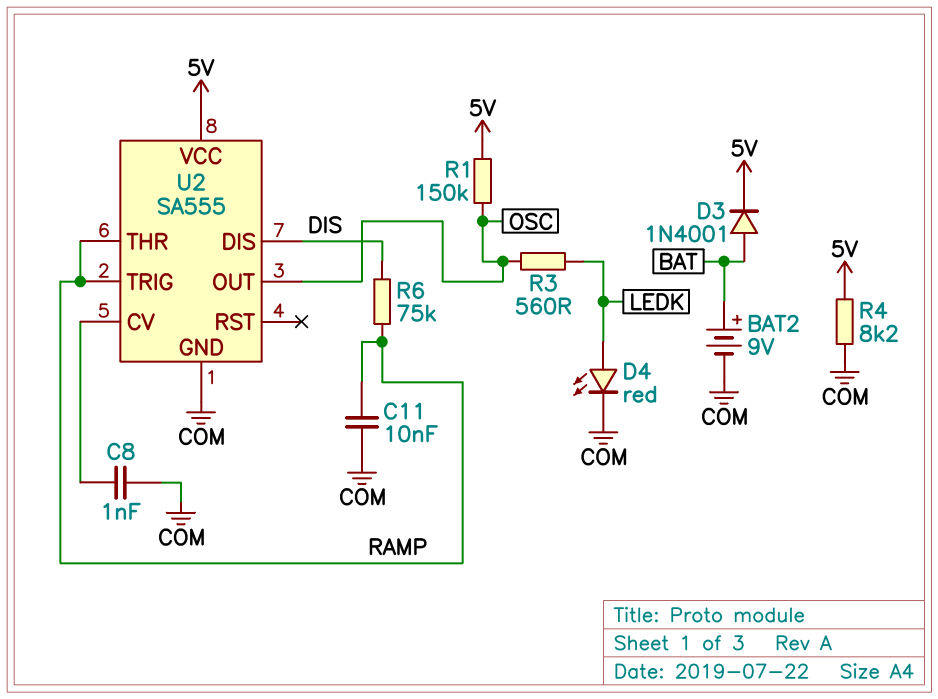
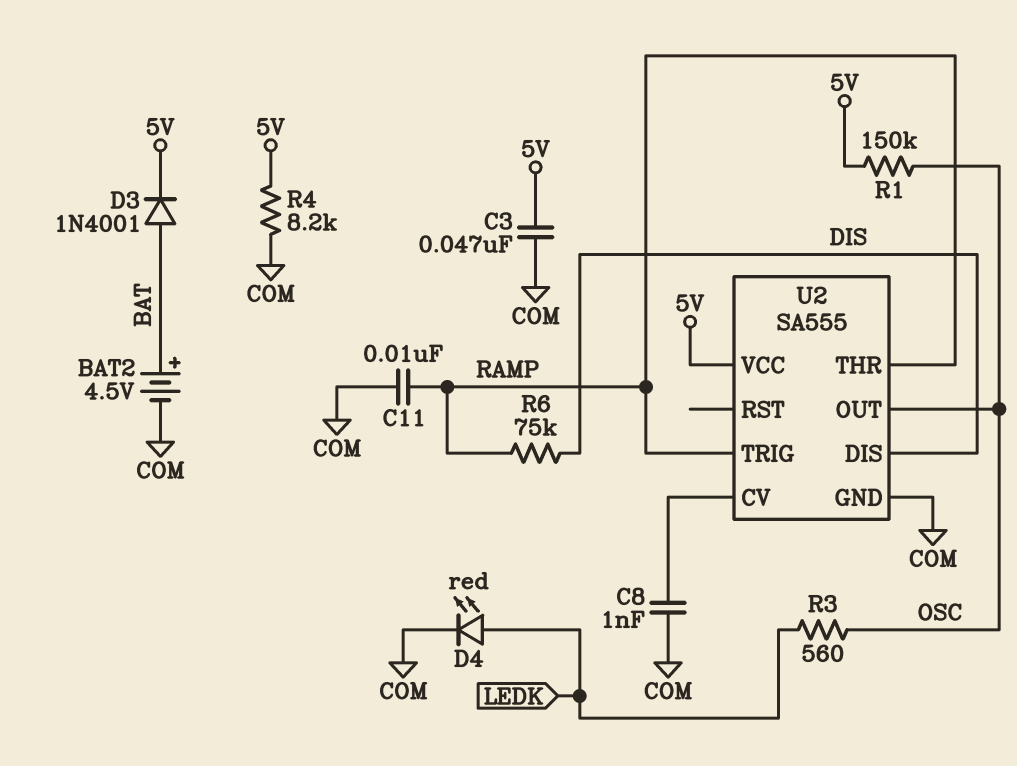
BAT2: 9V (plus BAT, minus COM) -> 4.5V (plus BAT, minus COM)
C3: none -> 47nF (5V, COM)

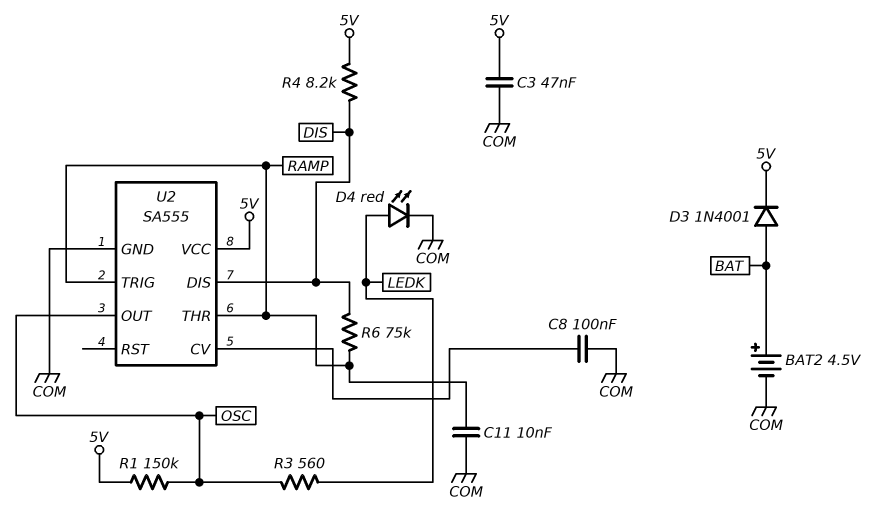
C8: 1nF (COM, U2/CV) -> 100nF (COM, U2/CV)
R4: 8.2k (5V, COM) -> 8.2k (5V, DIS)

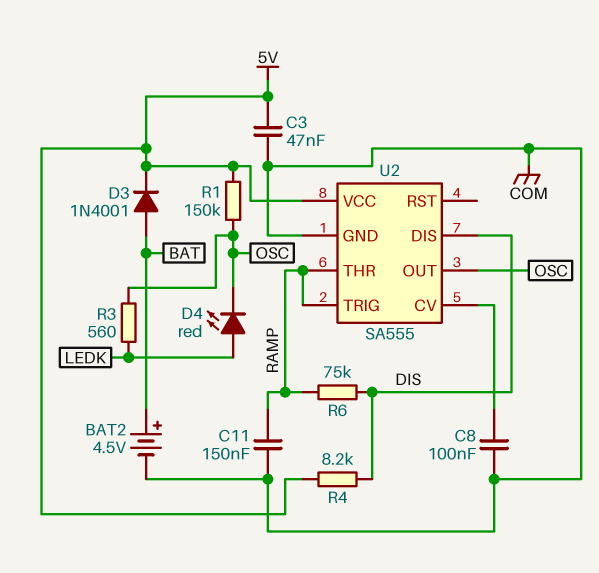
C11: 10nF (COM, RAMP) -> 150nF (COM, RAMP)
D4: LED red (A LEDK, K COM) -> LED red (A LEDK, K OSC)

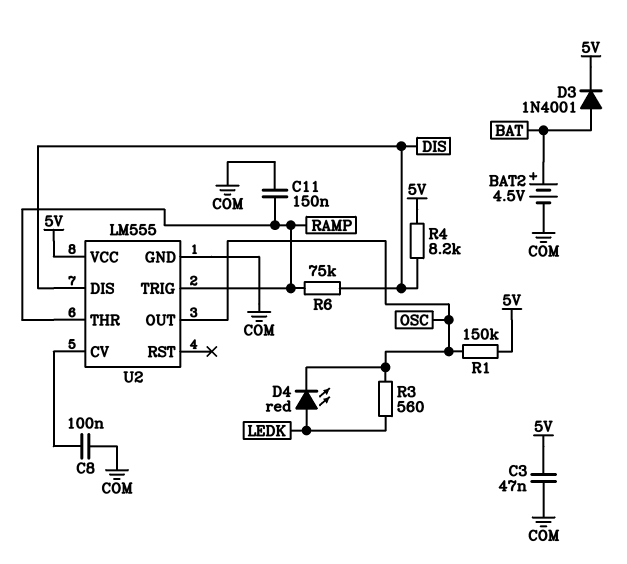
U2: SA555 -> LM555

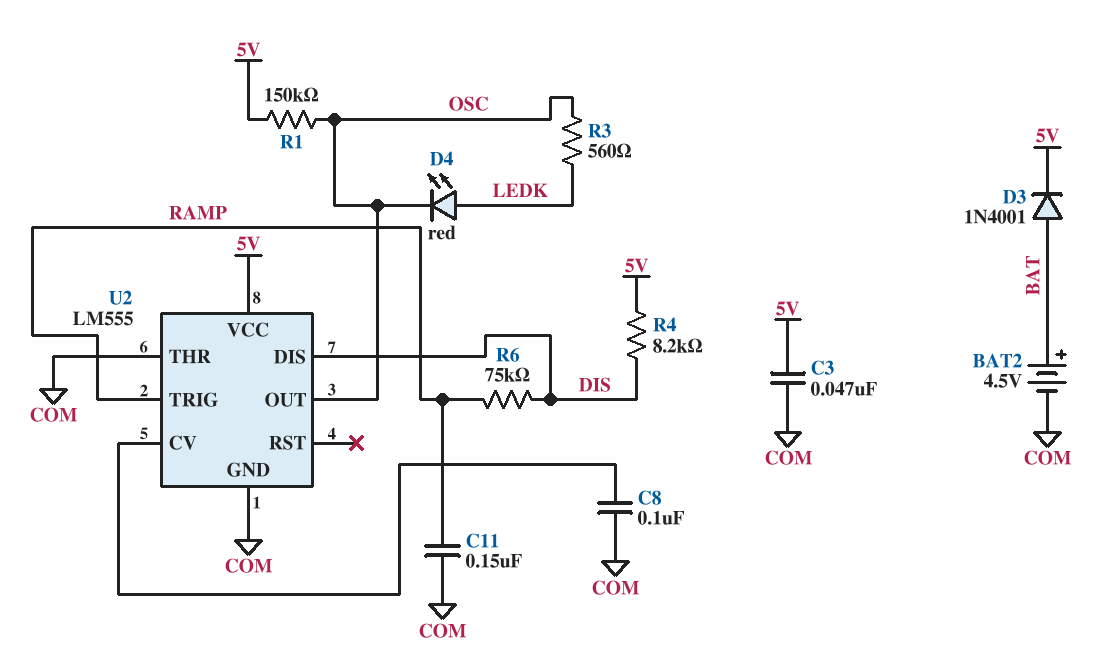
U2 pin THR: RAMP -> COM

